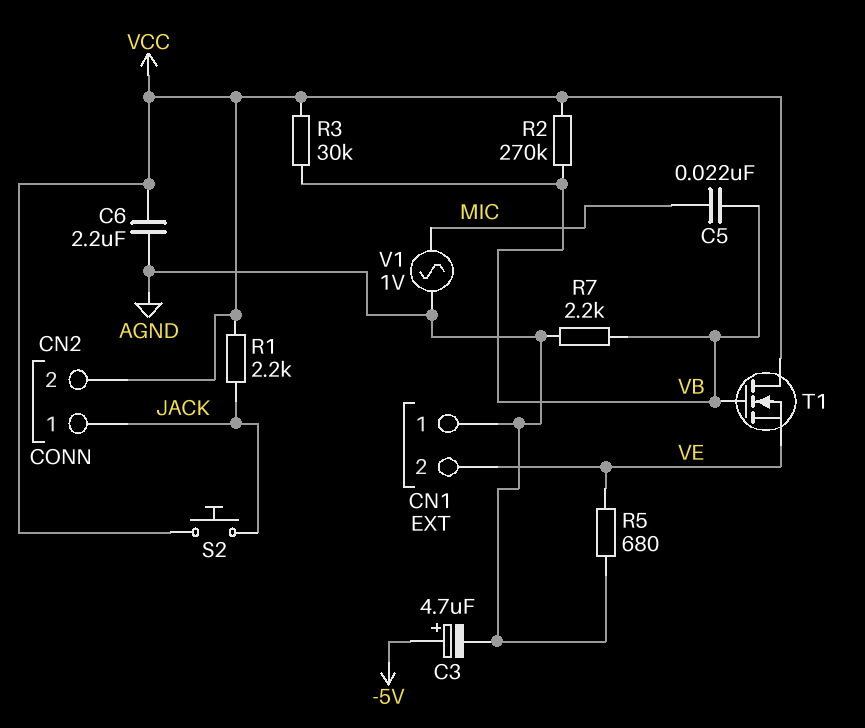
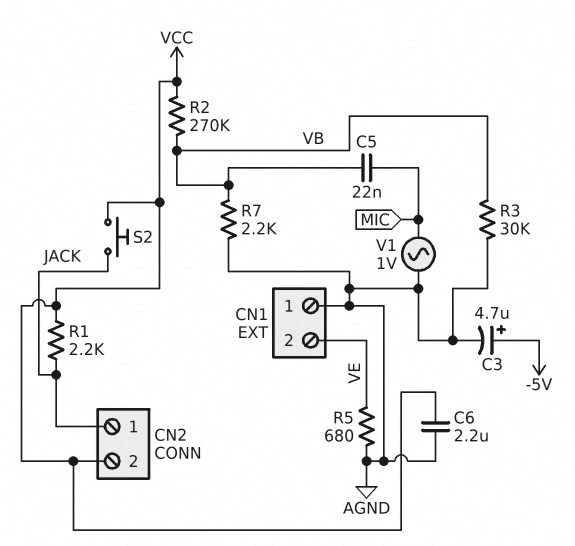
R3: 30k (VB, VCC) -> 30k (AGND, VB)
T1: NMOS (G VB, D VCC, S VE) -> none

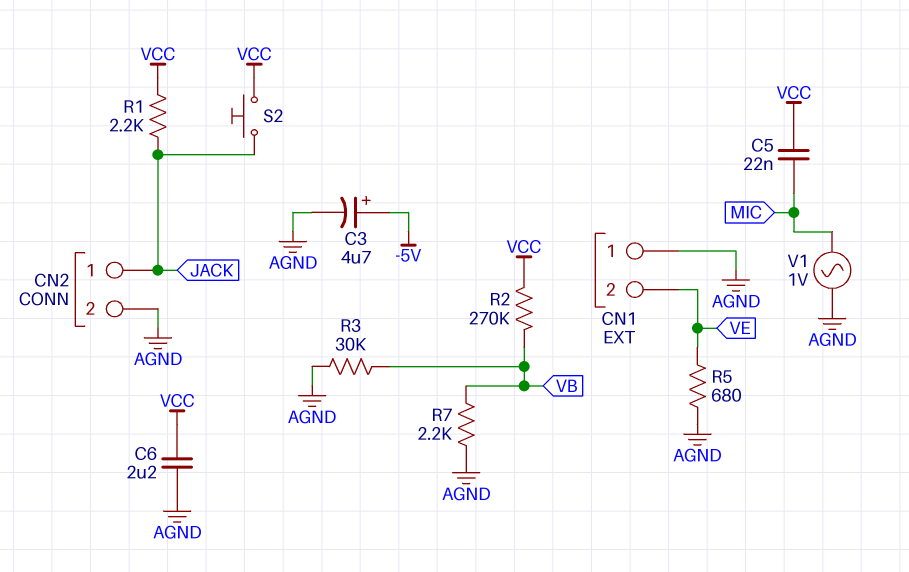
C5: 22nF (MIC, VB) -> 22nF (MIC, VCC)
CN2 pin 2: VCC -> AGND

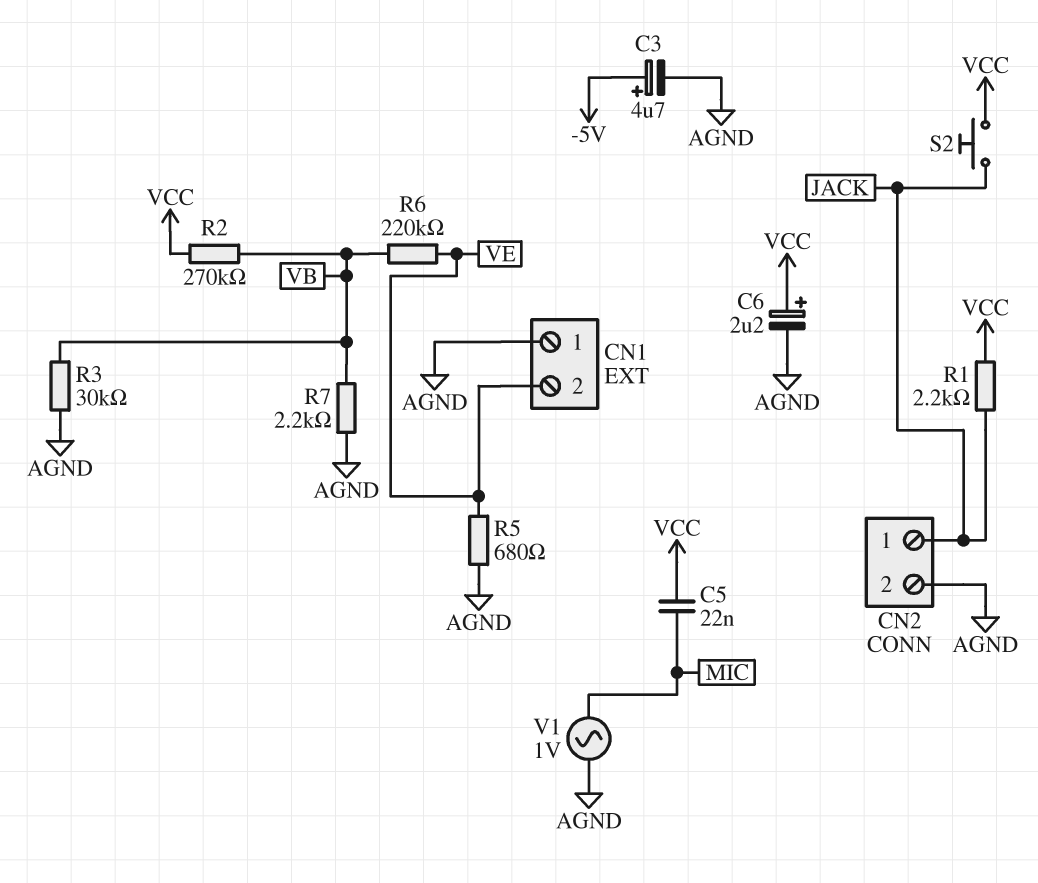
C6: 2.2uF (AGND, VCC) -> 2.2uF (plus VCC, minus AGND)
R6: none -> 220k (VB, VE)

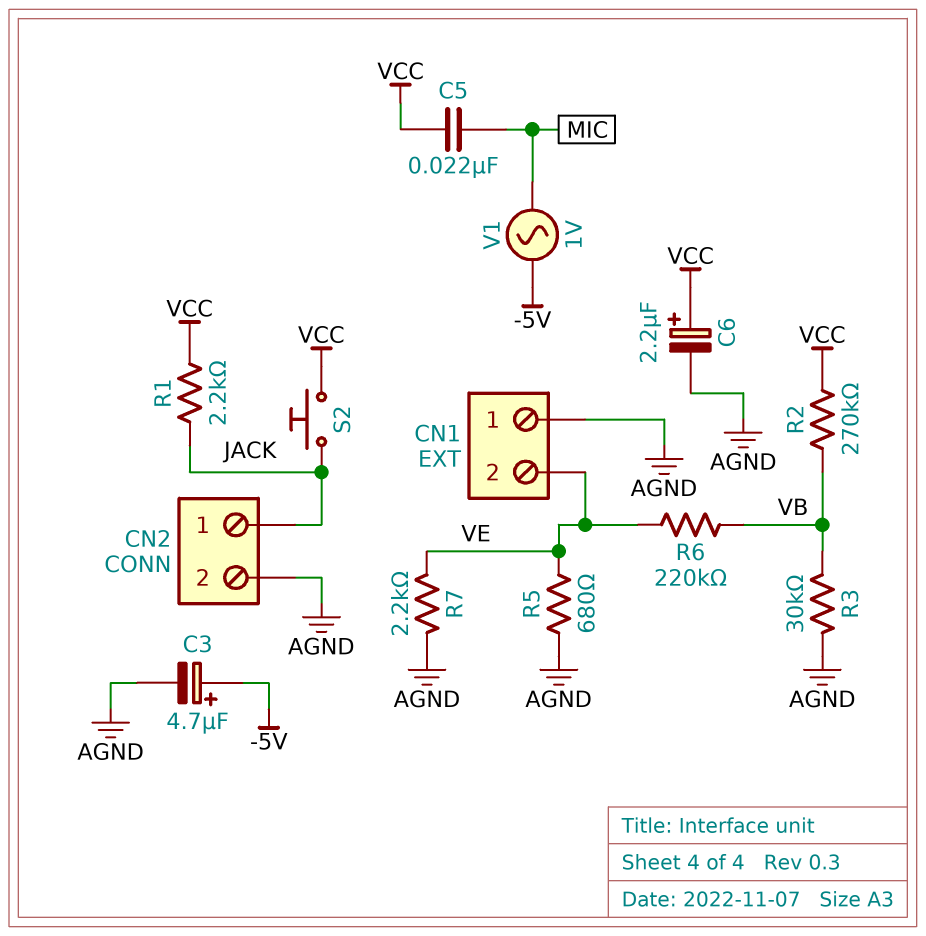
R7: 2.2k (AGND, VB) -> 2.2k (AGND, VE)
V1: AC 1V (AGND, MIC) -> AC 1V (-5V, MIC)

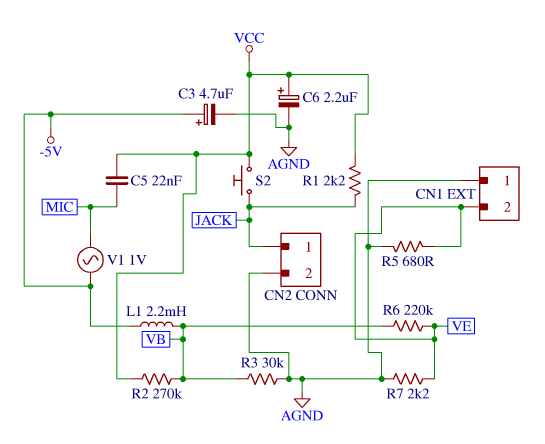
L1: none -> 2.2mH (-5V, VB)

